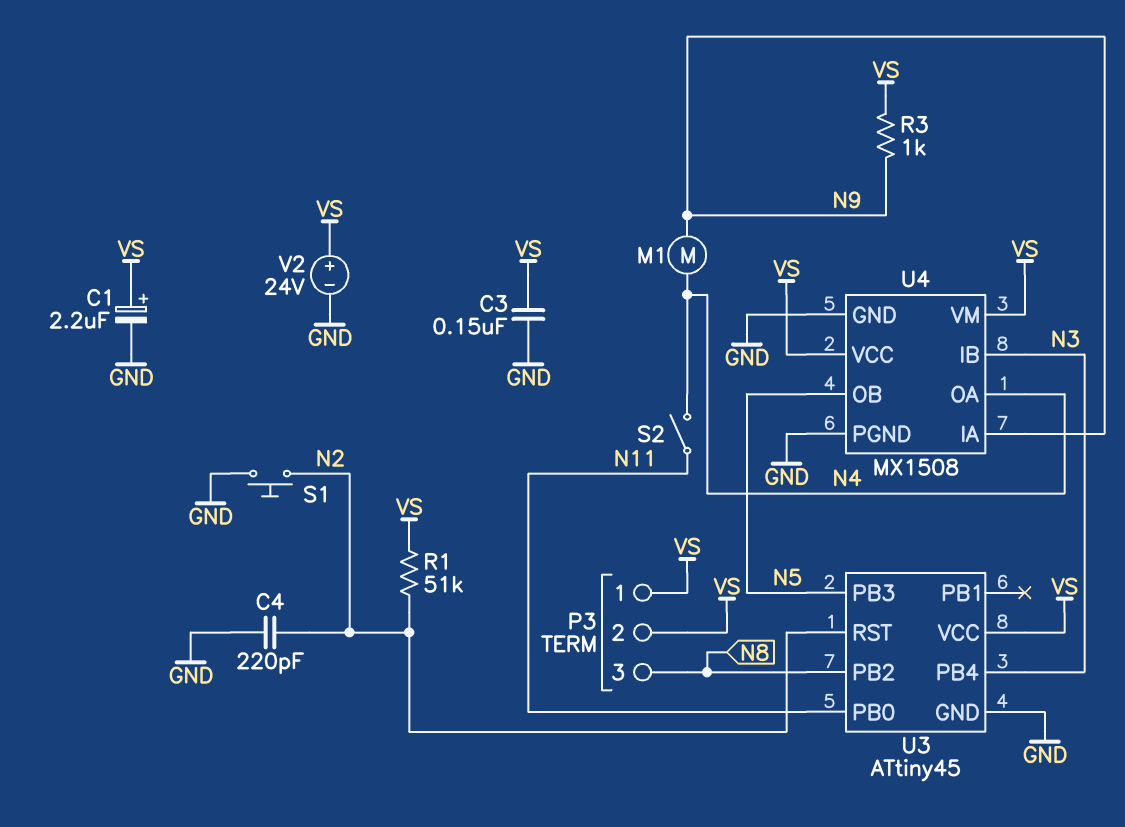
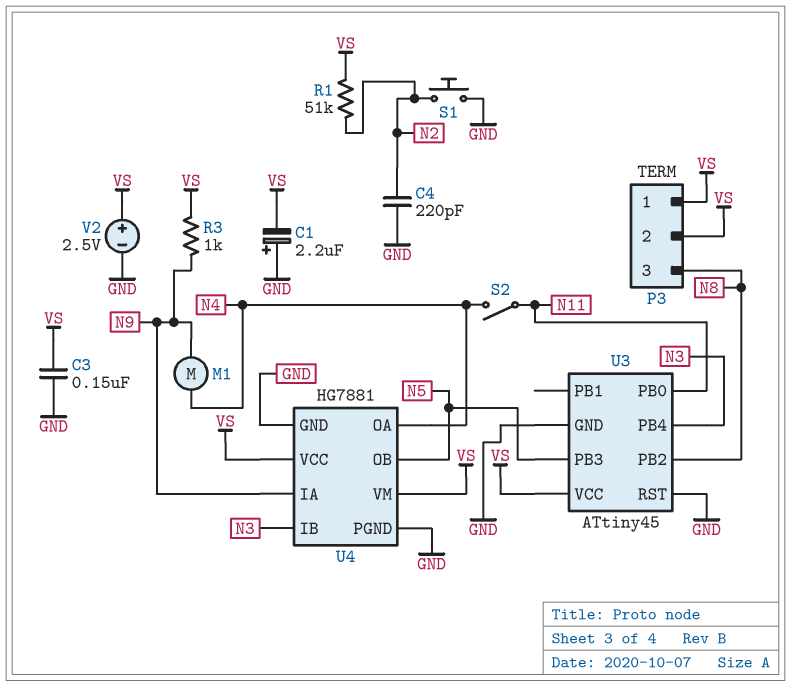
C1: 2.2uF (plus VS, minus GND) -> 2.2uF (plus GND, minus VS)
U3 pin RST: N2 -> GND
U4: MX1508 -> HG7881
V2: 24V (plus VS, minus GND) -> 2.5V (plus VS, minus GND)

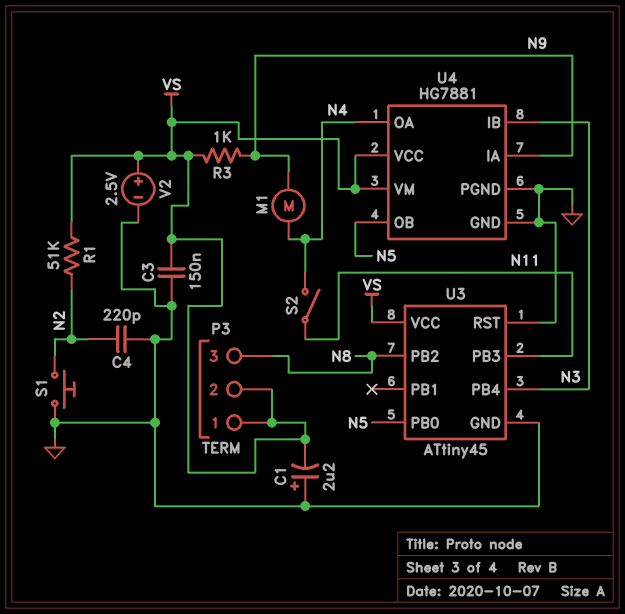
U3 pin PB0: N11 -> N5
U3 pin PB3: N5 -> N11

